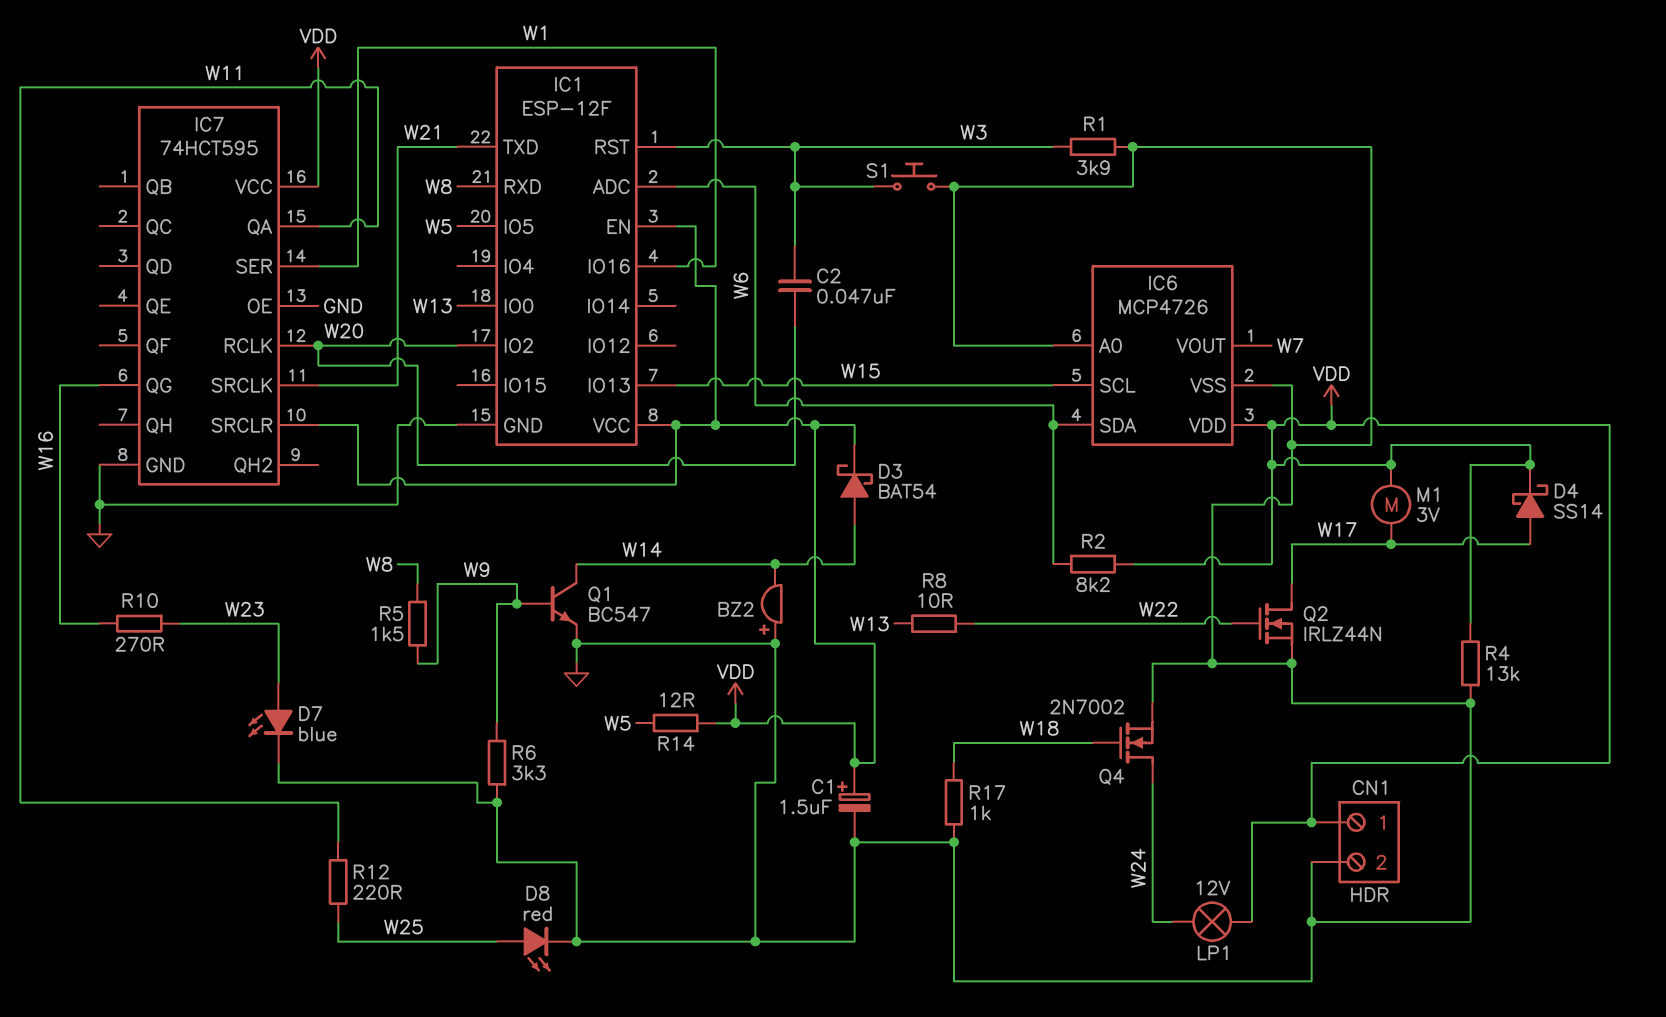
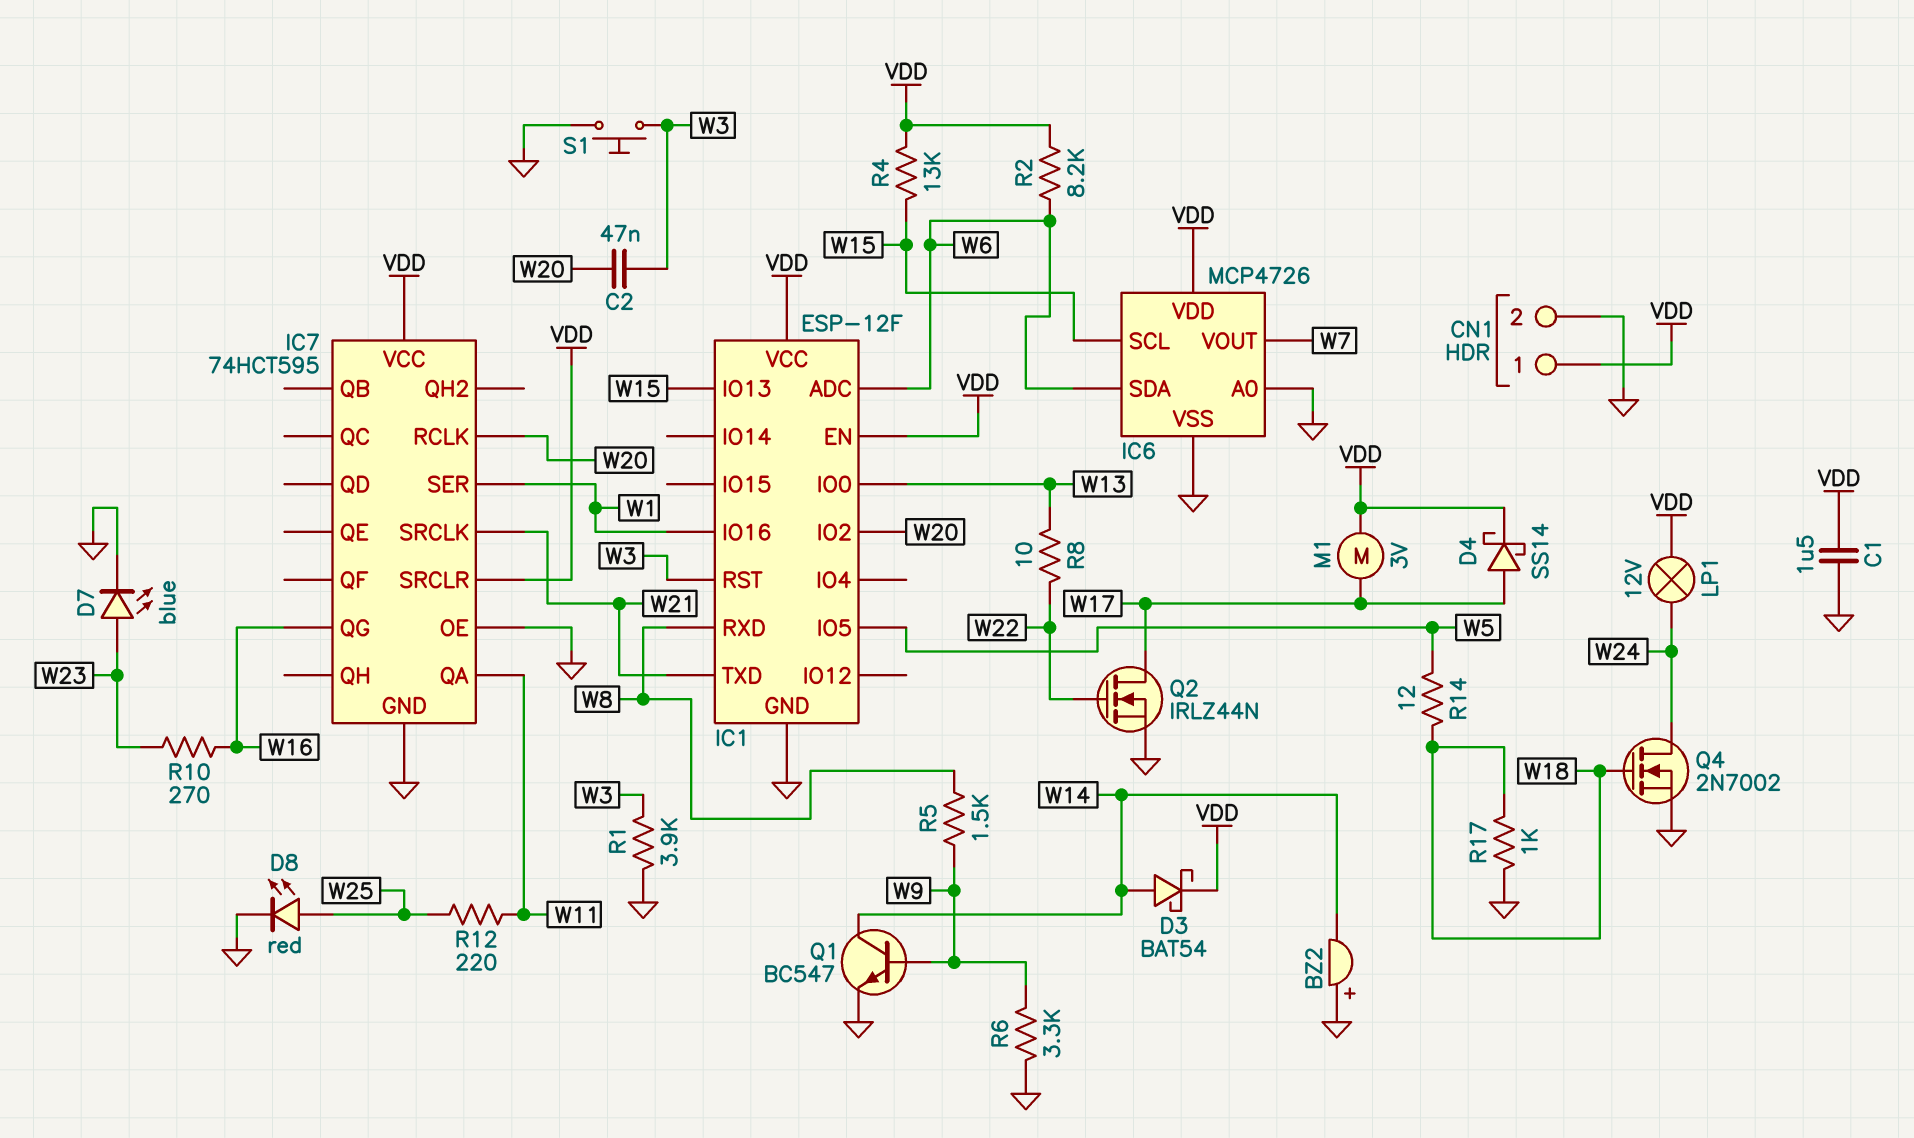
C1: 1.5uF (plus VDD, minus GND) -> 1.5uF (GND, VDD)
R4: 13k (GND, VDD) -> 13k (VDD, W15)
R14: 12 (VDD, W5) -> 12 (W5, W18)

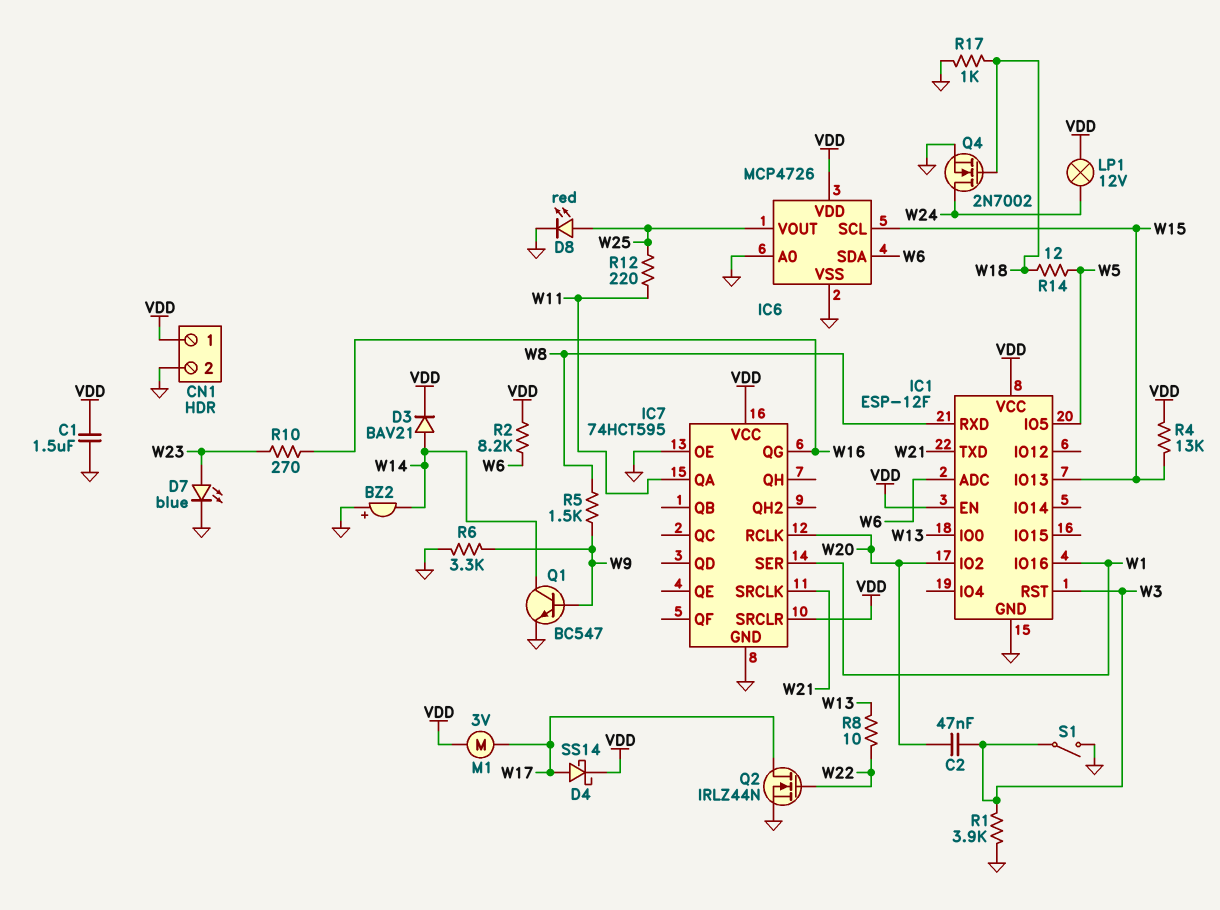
D3: schottky BAT54 (A W14, K VDD) -> diode BAV21 (A W14, K VDD)
IC6 pin VOUT: W7 -> W25
S1: button (GND, W3) -> switch (GND, W3)

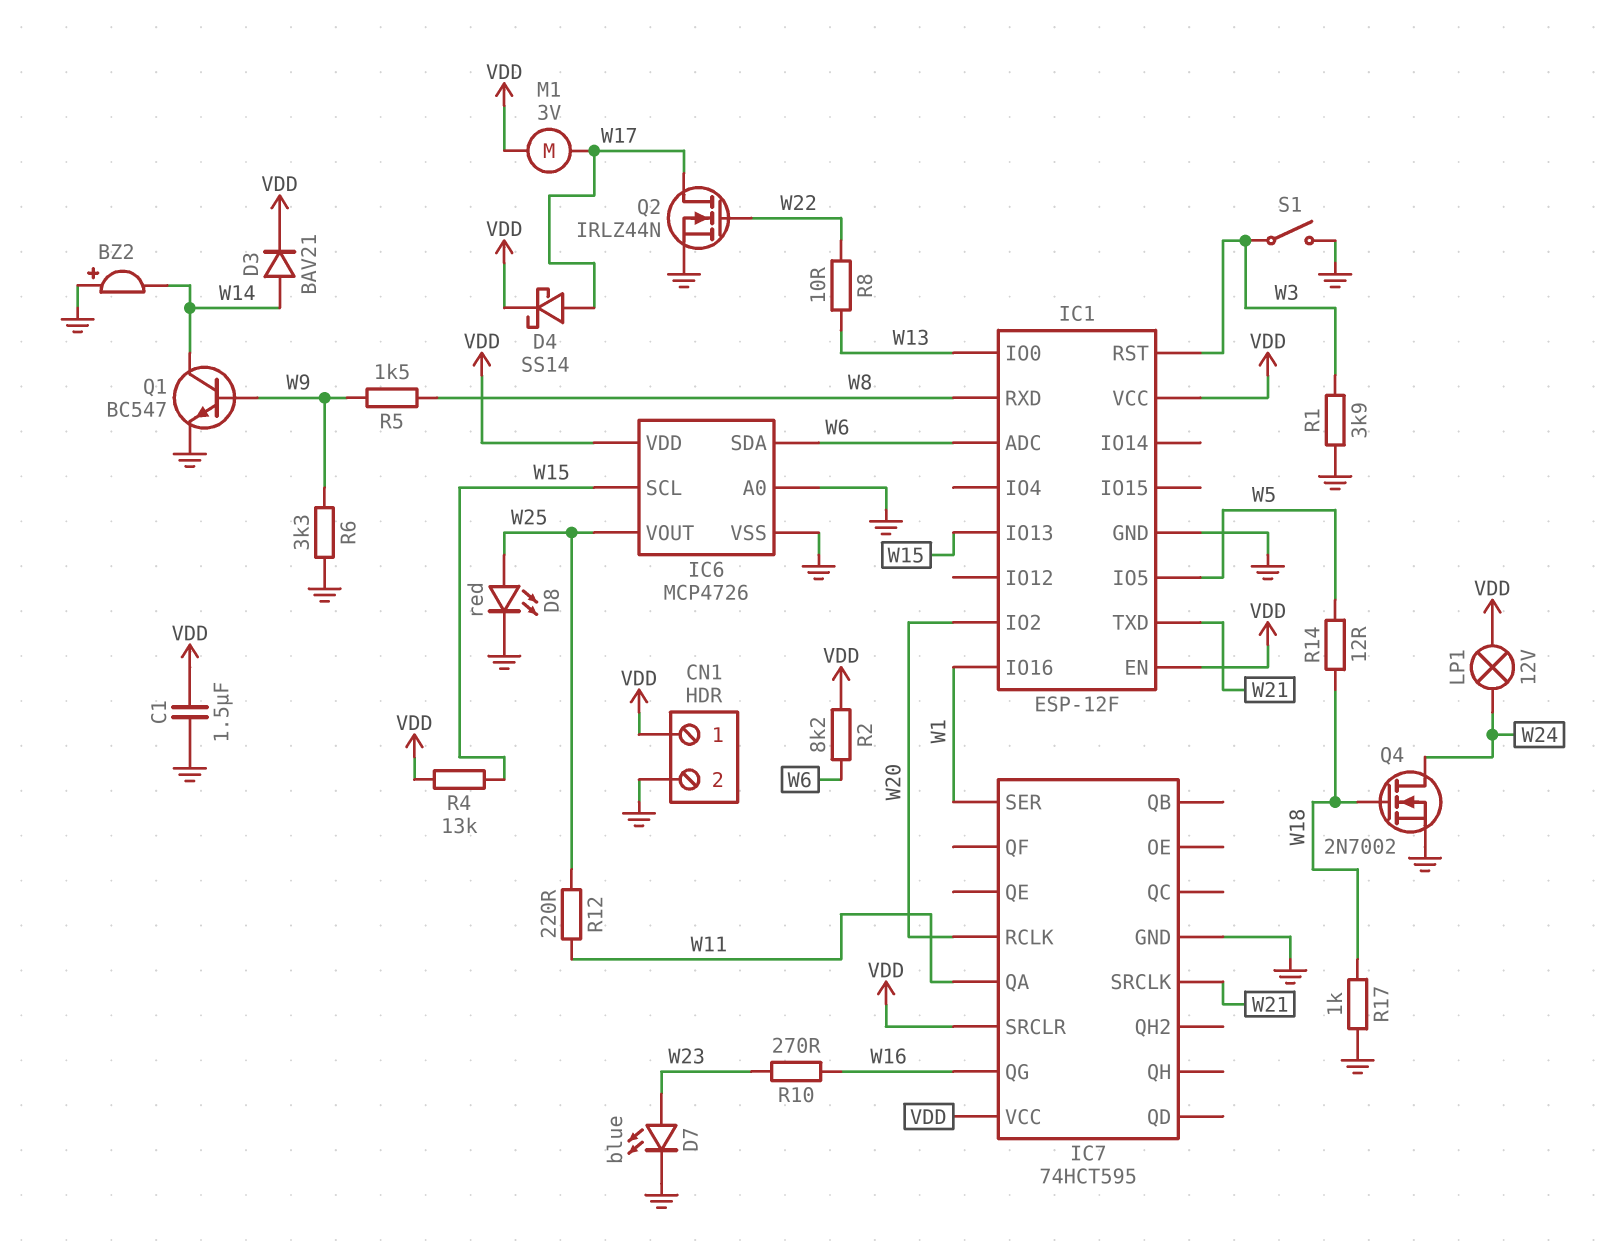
C2: 47nF (W3, W20) -> none
IC7 pin OE: GND -> none

